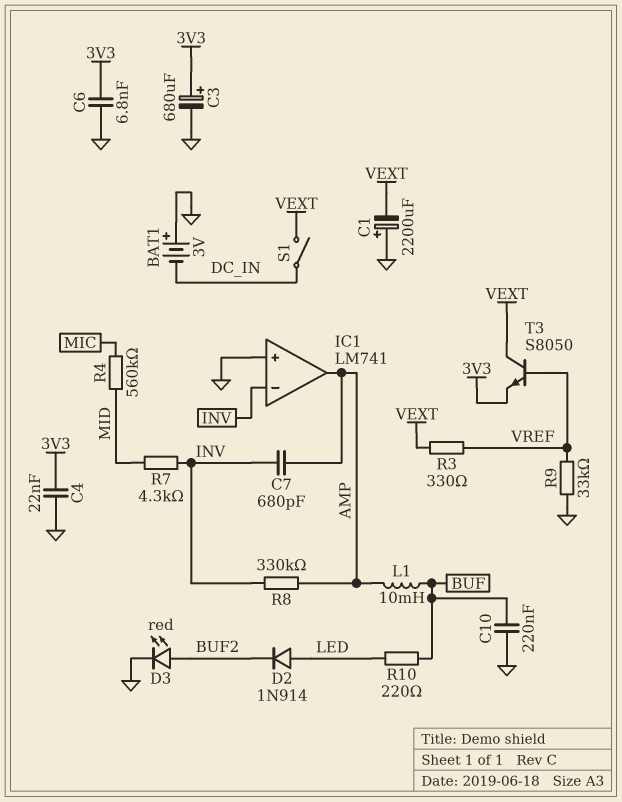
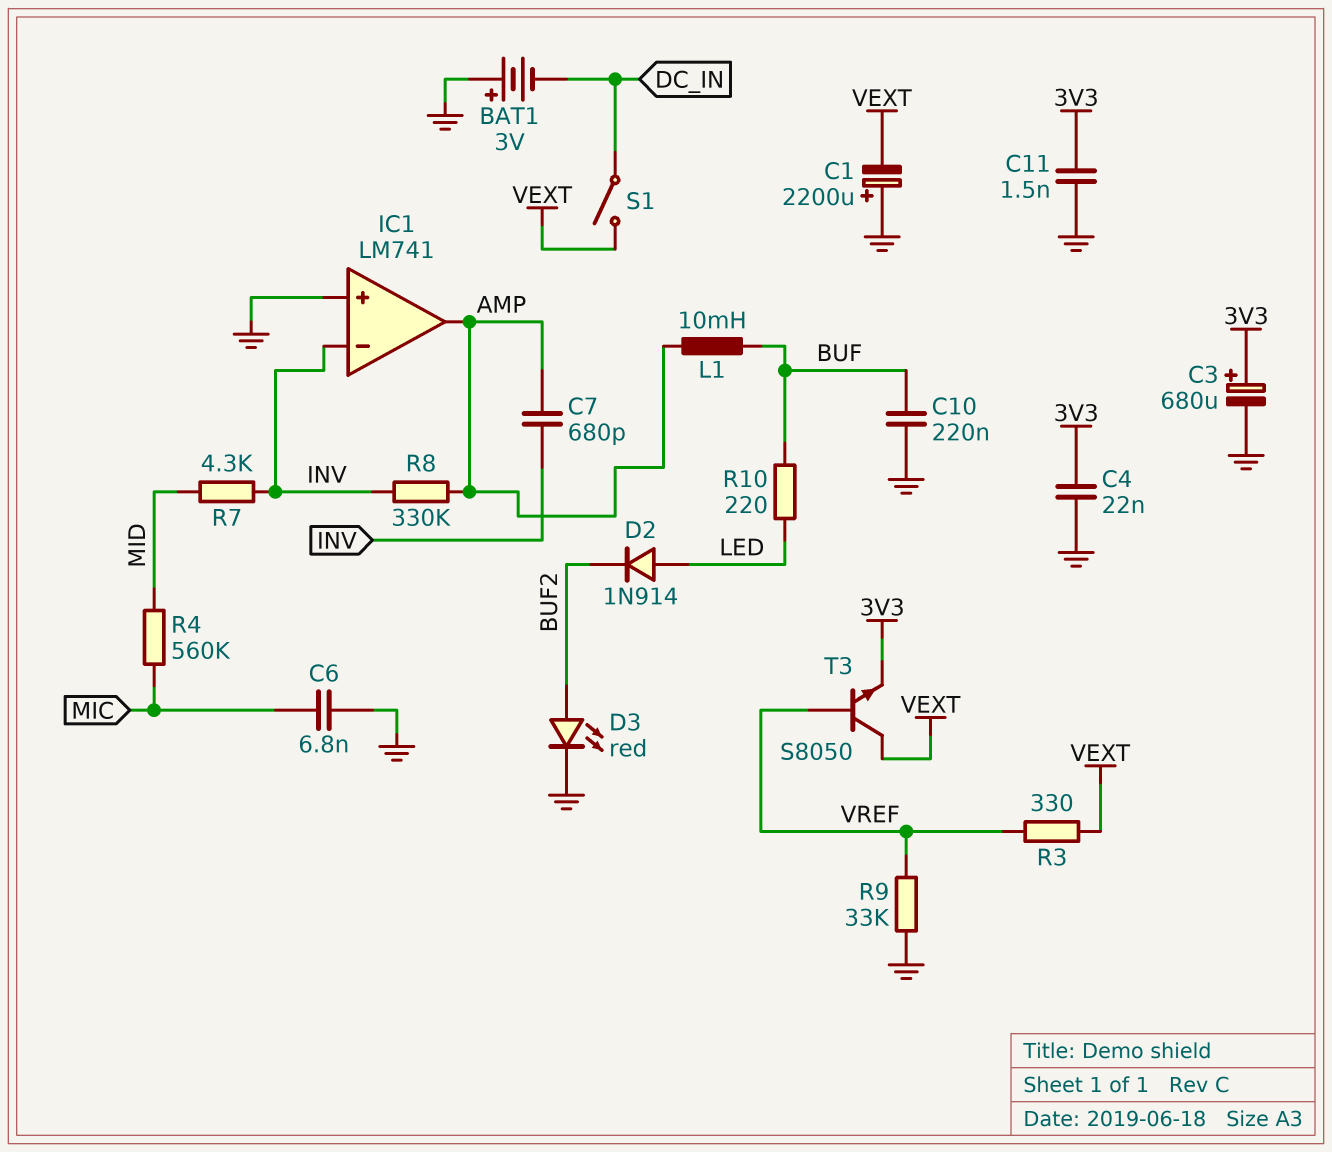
C6: 6.8nF (3V3, GND) -> 6.8nF (GND, MIC)
C11: none -> 1.5nF (3V3, GND)

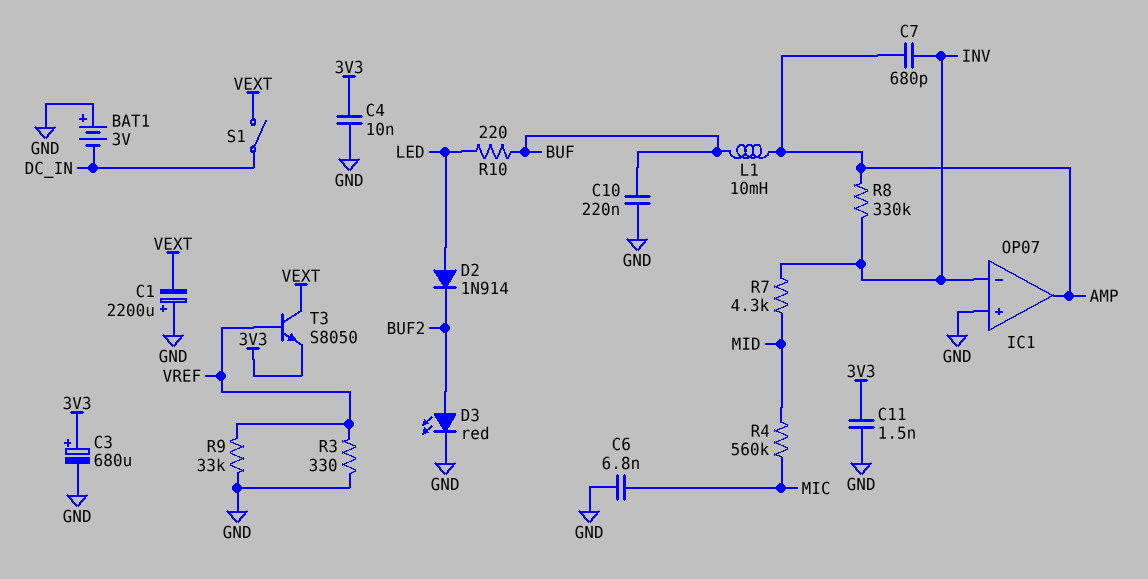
C4: 22nF (3V3, GND) -> 10nF (3V3, GND)
IC1: LM741 -> OP07
R3: 330 (VEXT, VREF) -> 330 (GND, VREF)

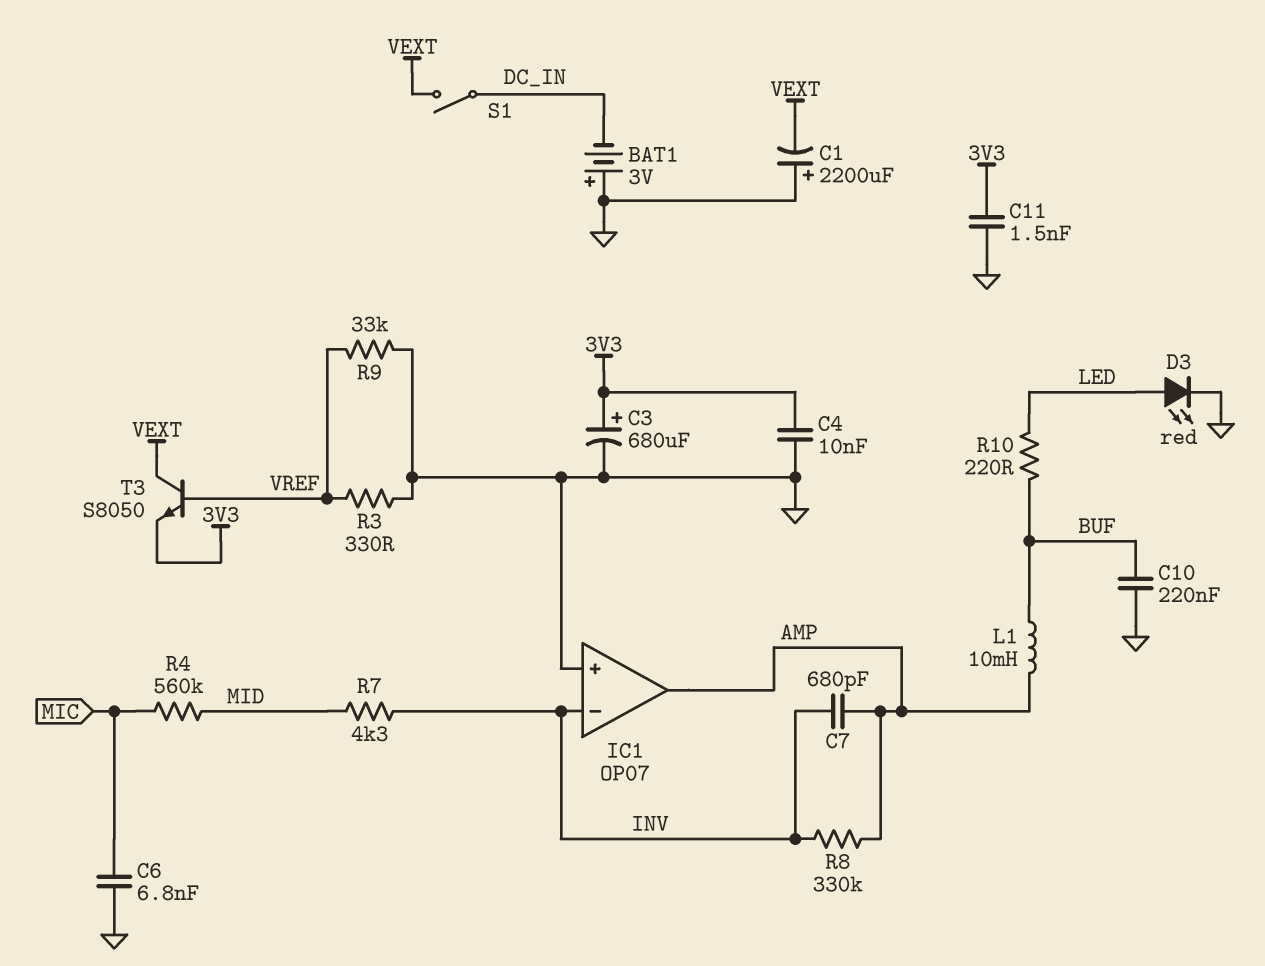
D2: diode 1N914 (A LED, K BUF2) -> none
D3: LED red (A BUF2, K GND) -> LED red (A LED, K GND)

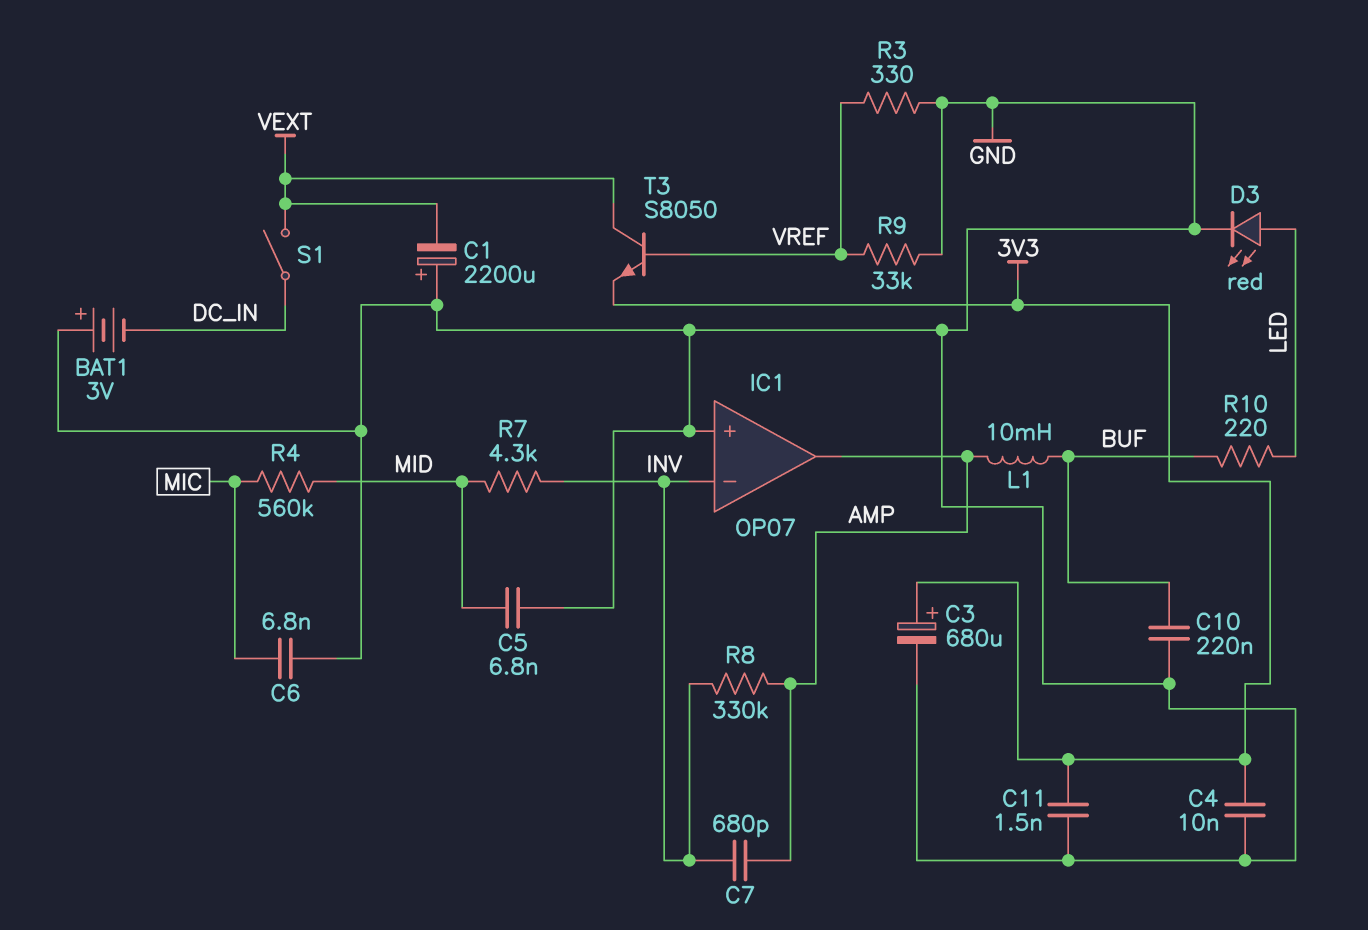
C5: none -> 6.8nF (GND, MID)

